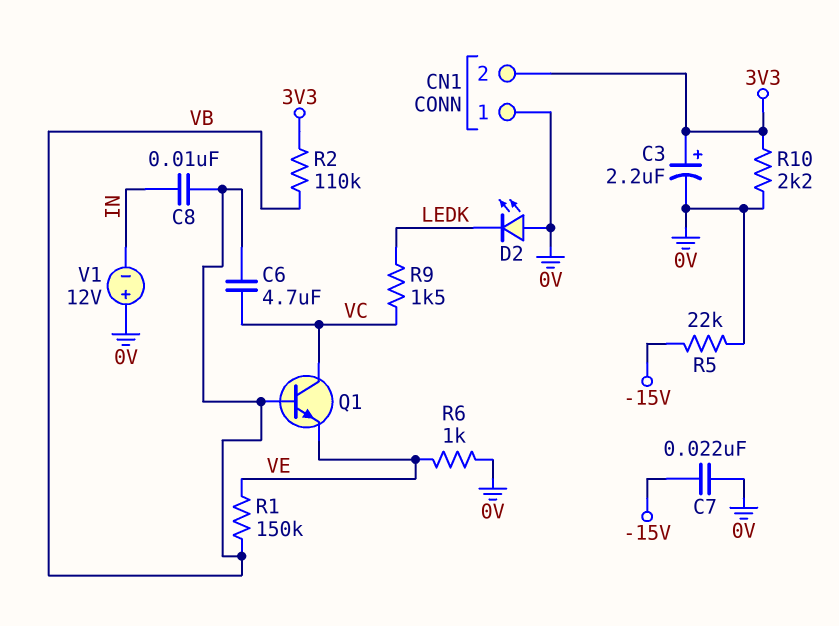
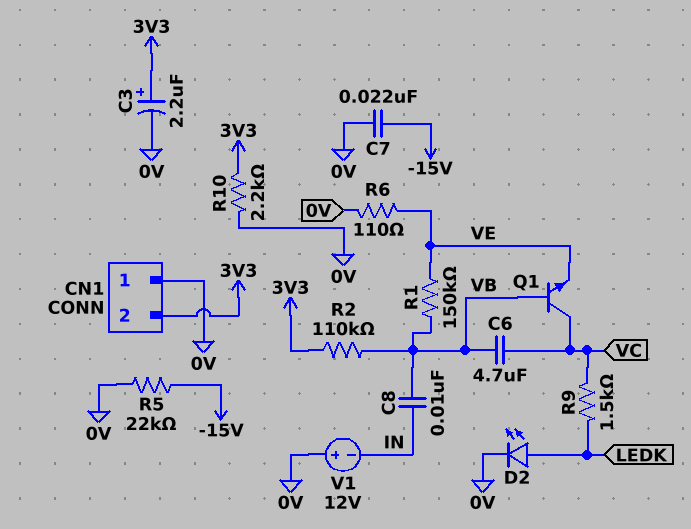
D2: LED (A 0V, K LEDK) -> LED (A LEDK, K 0V)
R6: 1k (0V, VE) -> 110 (0V, VE)

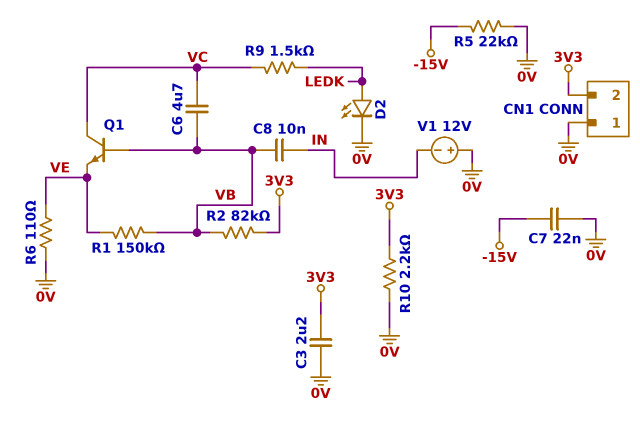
C3: 2.2uF (plus 3V3, minus 0V) -> 2.2uF (0V, 3V3)
R2: 110k (3V3, VB) -> 82k (3V3, VB)

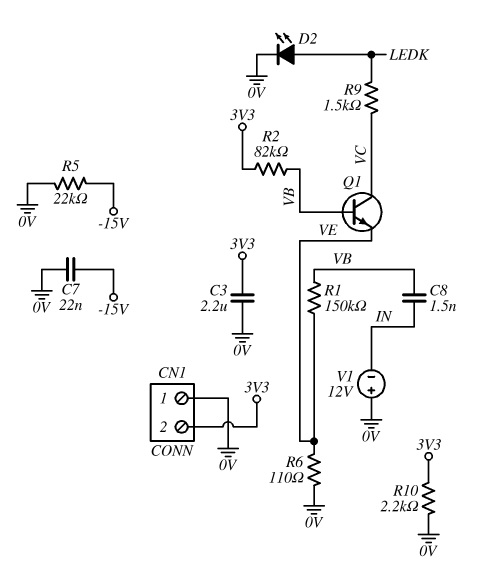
C6: 4.7uF (VB, VC) -> none
C8: 10nF (IN, VB) -> 1.5nF (IN, VB)

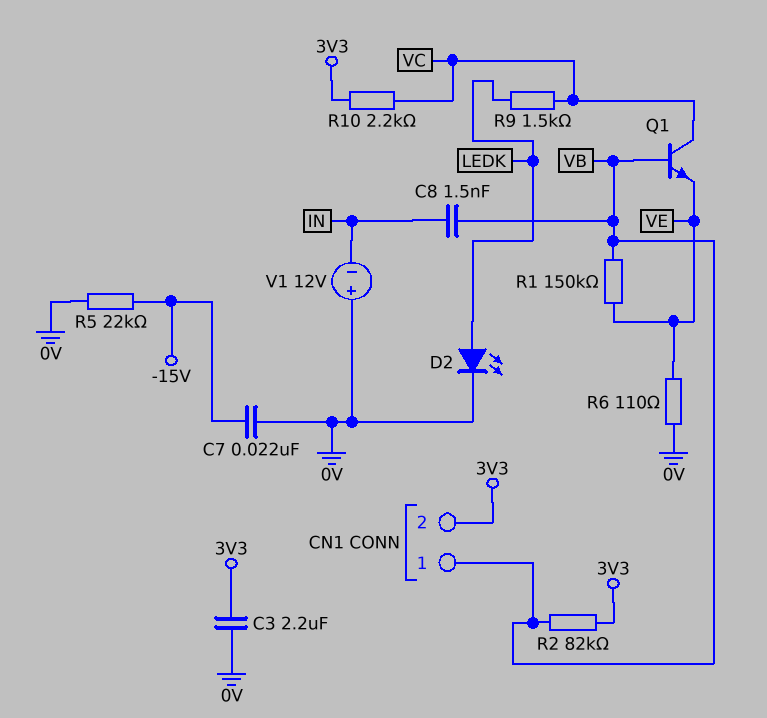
CN1 pin 1: 0V -> VB
R10: 2.2k (0V, 3V3) -> 2.2k (3V3, VC)

